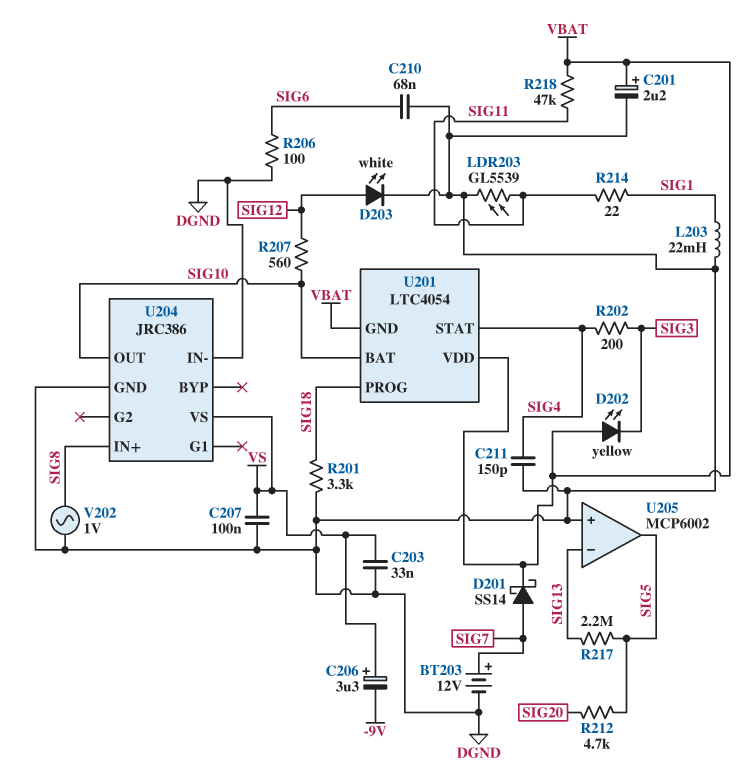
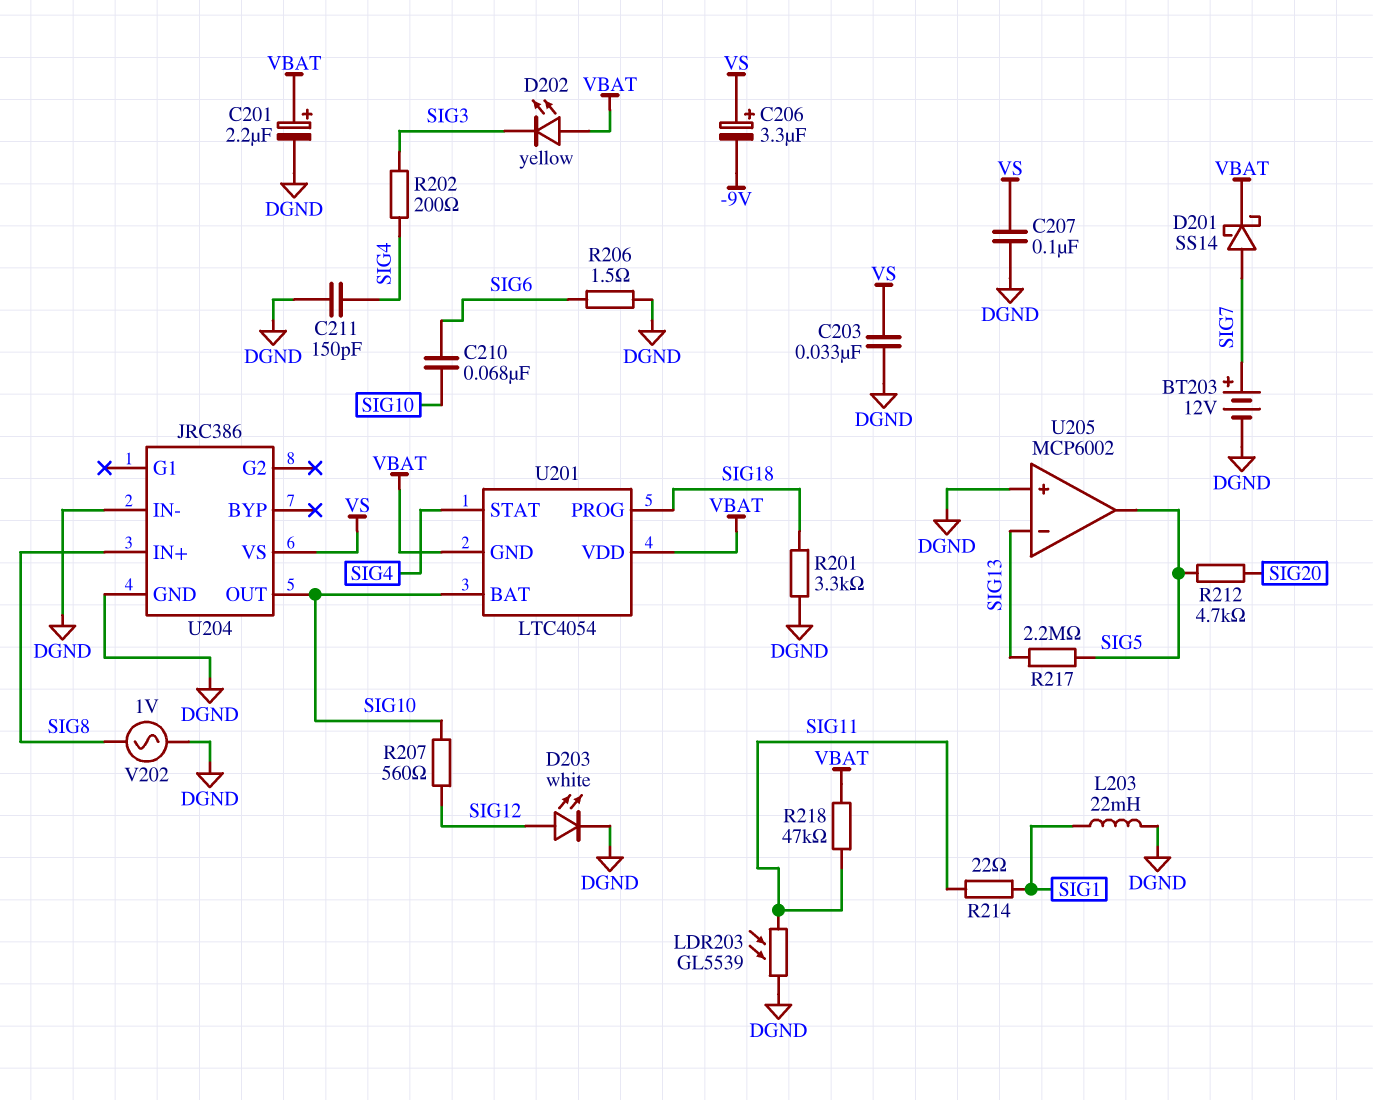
C210: 68nF (DGND, SIG6) -> 68nF (SIG6, SIG10)
R206: 100 (DGND, SIG6) -> 1.5 (DGND, SIG6)

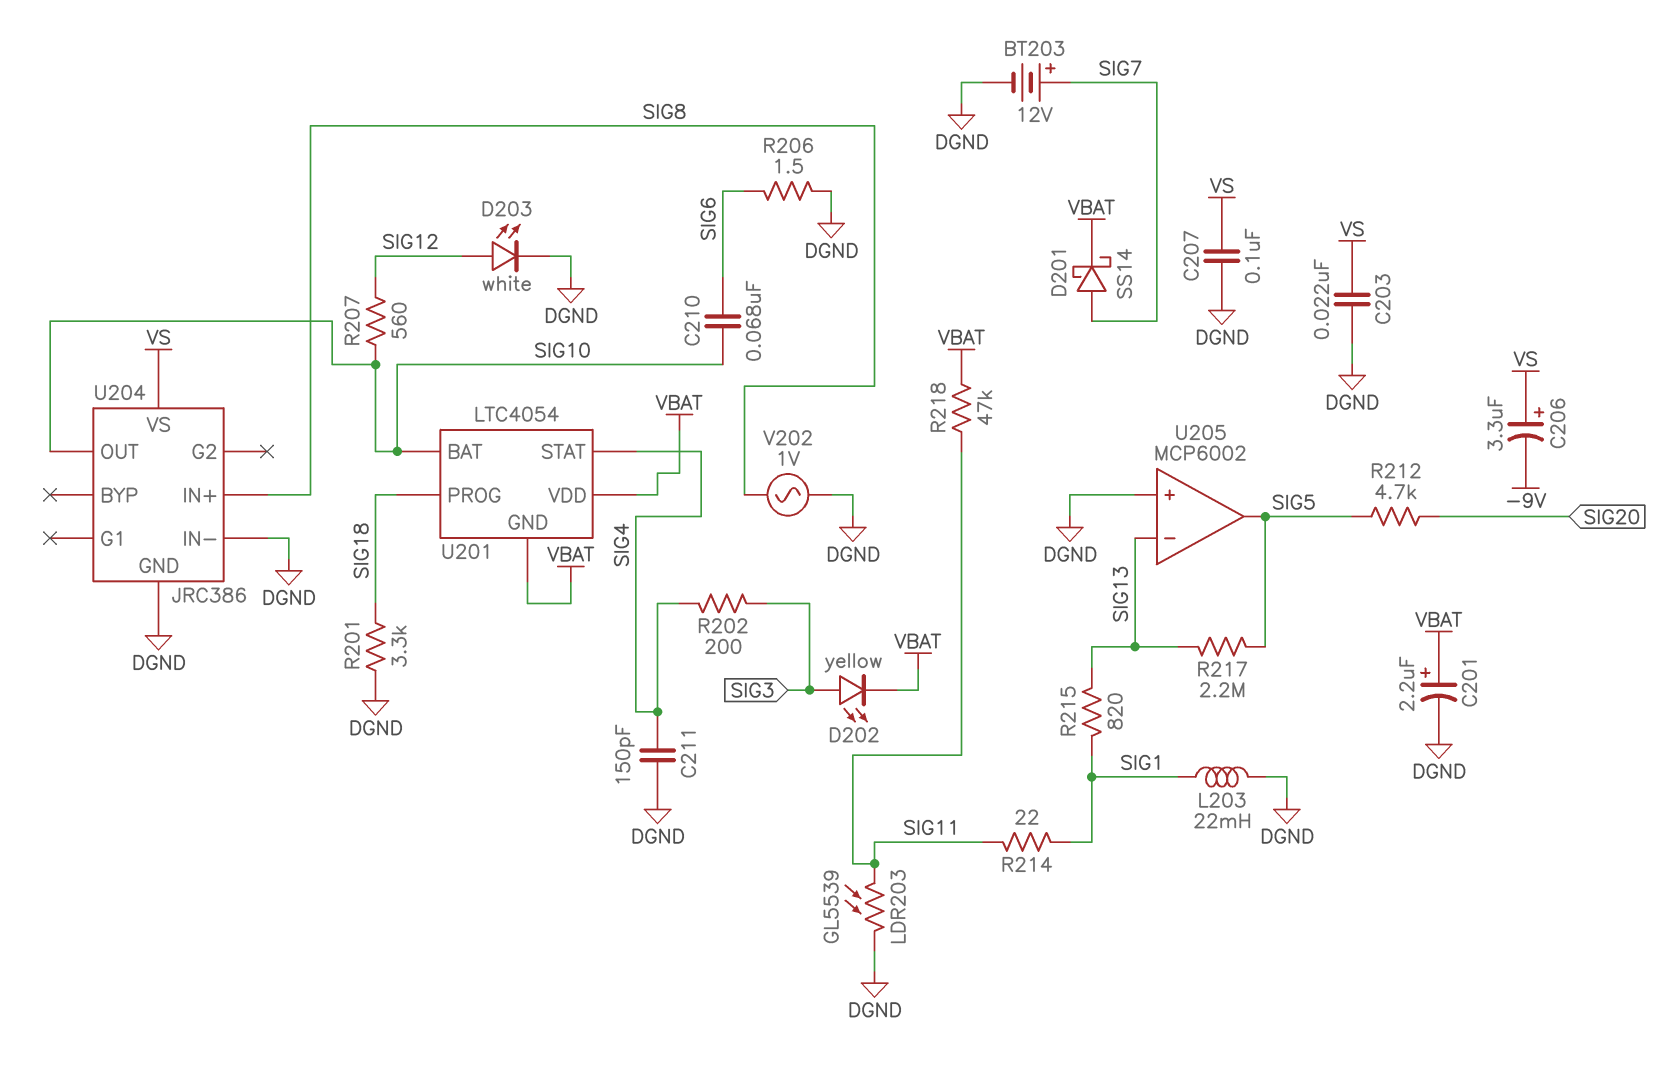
C203: 33nF (DGND, VS) -> 22nF (DGND, VS)
D202: LED yellow (A VBAT, K SIG3) -> LED yellow (A SIG3, K VBAT)
R215: none -> 820 (SIG1, SIG13)

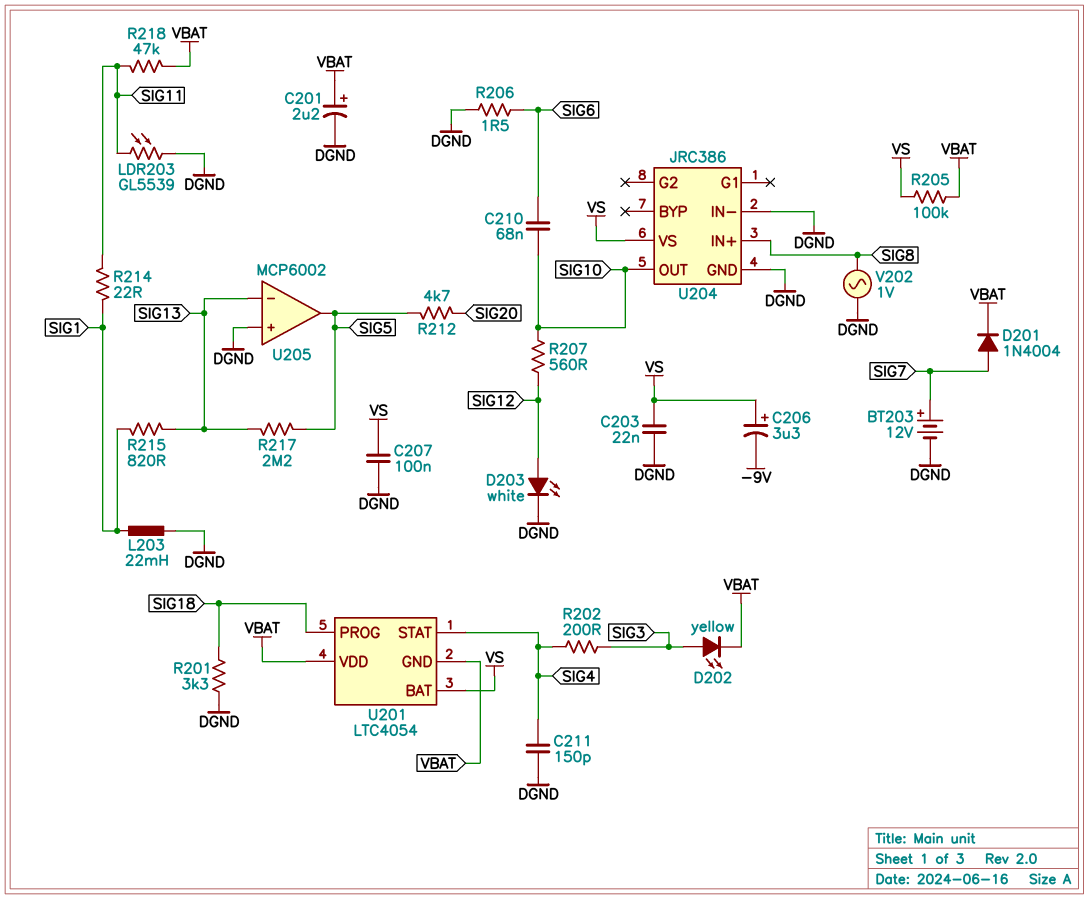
D201: schottky SS14 (A SIG7, K VBAT) -> diode 1N4004 (A SIG7, K VBAT)
R205: none -> 100k (VBAT, VS)
U201 pin BAT: SIG10 -> VS

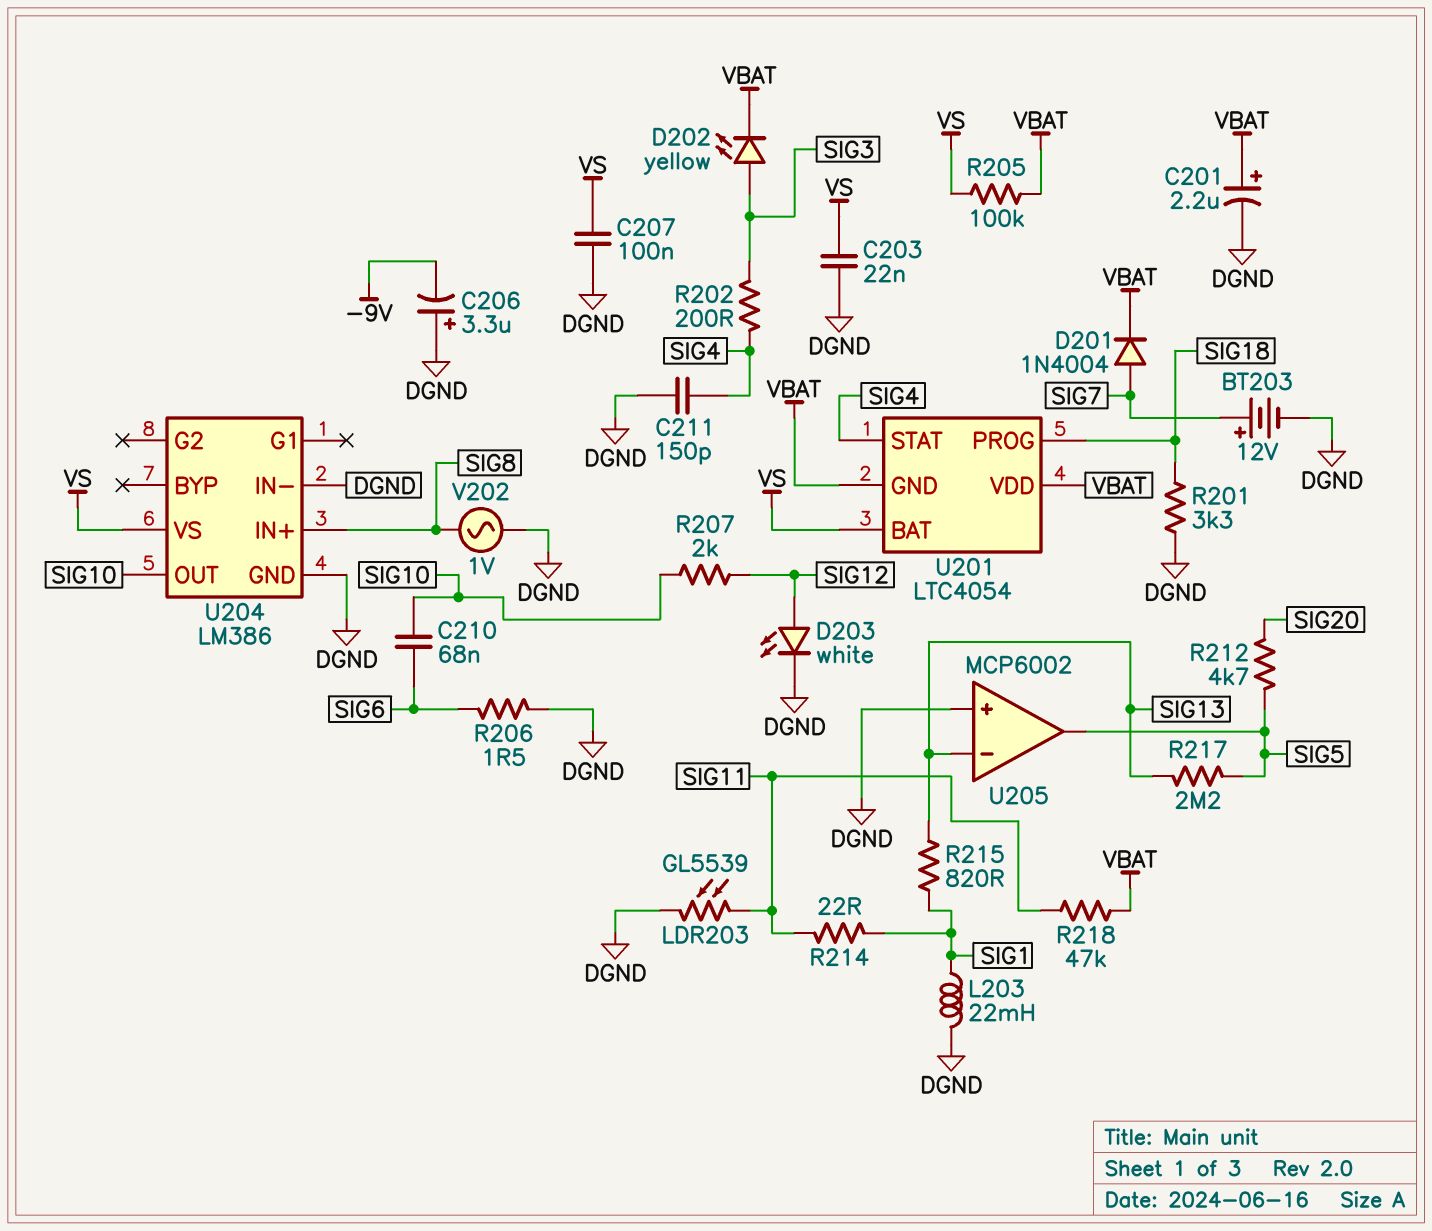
C206: 3.3uF (plus VS, minus -9V) -> 3.3uF (plus DGND, minus -9V)
R207: 560 (SIG10, SIG12) -> 2k (SIG10, SIG12)
U204: JRC386 -> LM386

